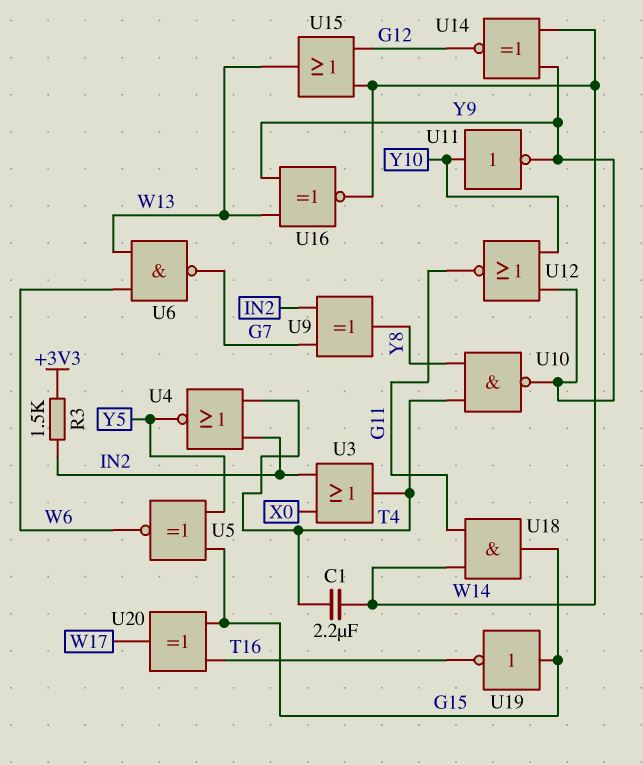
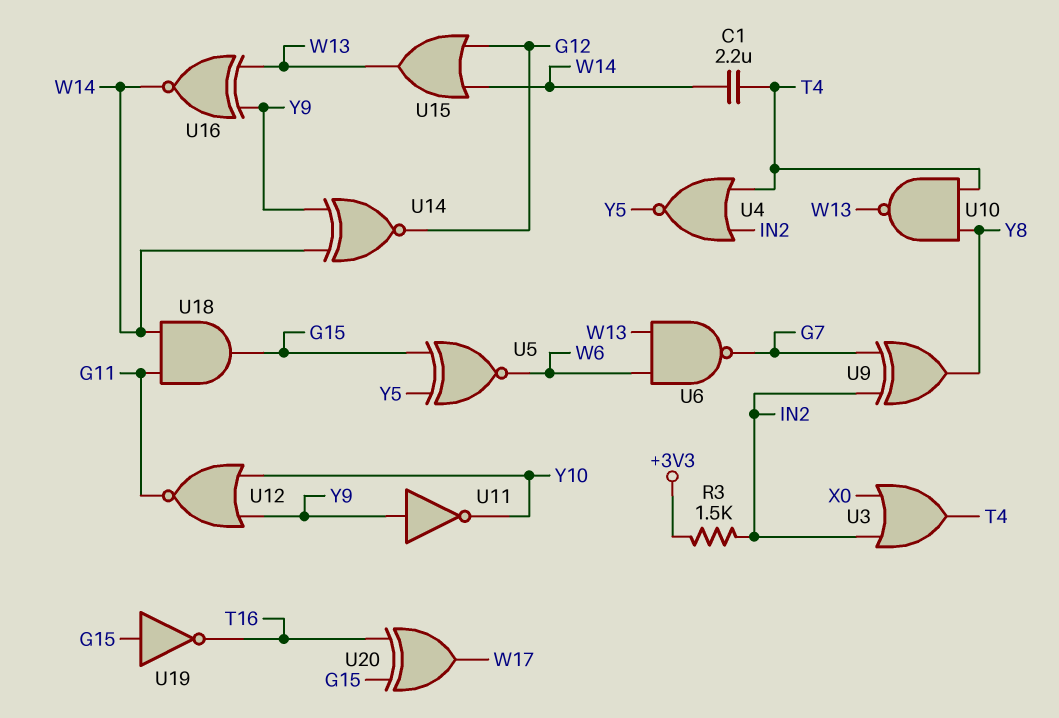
U10: NAND (in T4, in Y8, out Y9) -> NAND (in T4, in Y8, out W13)
U11: NOT (in Y10, out Y9) -> NOT (in Y9, out Y10)

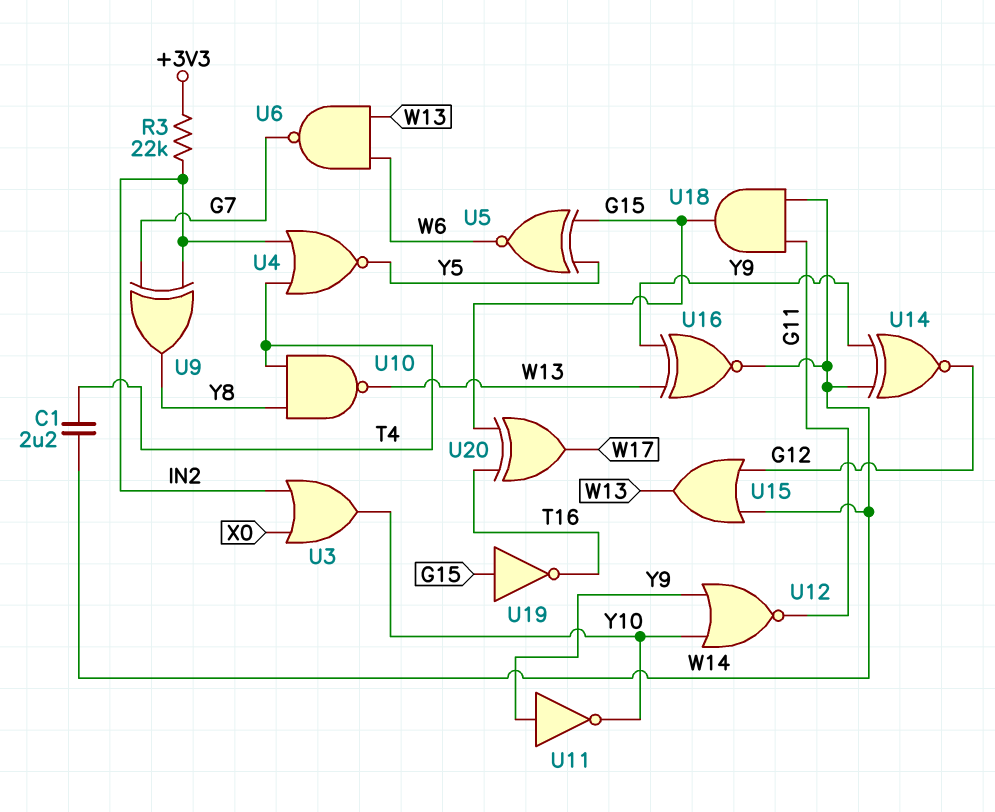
R3: 1.5k (+3V3, IN2) -> 22k (+3V3, IN2)
U3: OR (in IN2, in X0, out T4) -> OR (in IN2, in X0, out Y10)

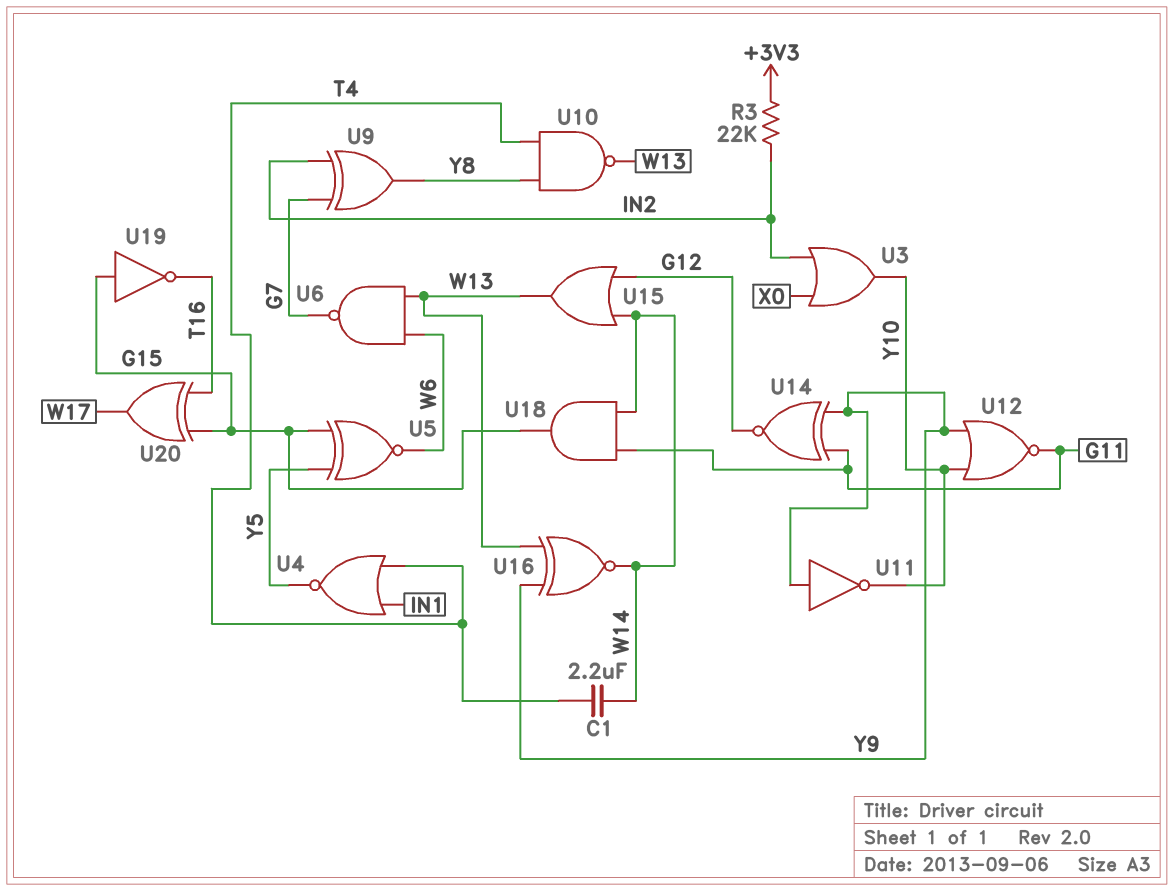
U4: NOR (in IN2, in T4, out Y5) -> NOR (in IN1, in T4, out Y5)
U14: XNOR (in W14, in Y9, out G12) -> XNOR (in G11, in Y9, out G12)

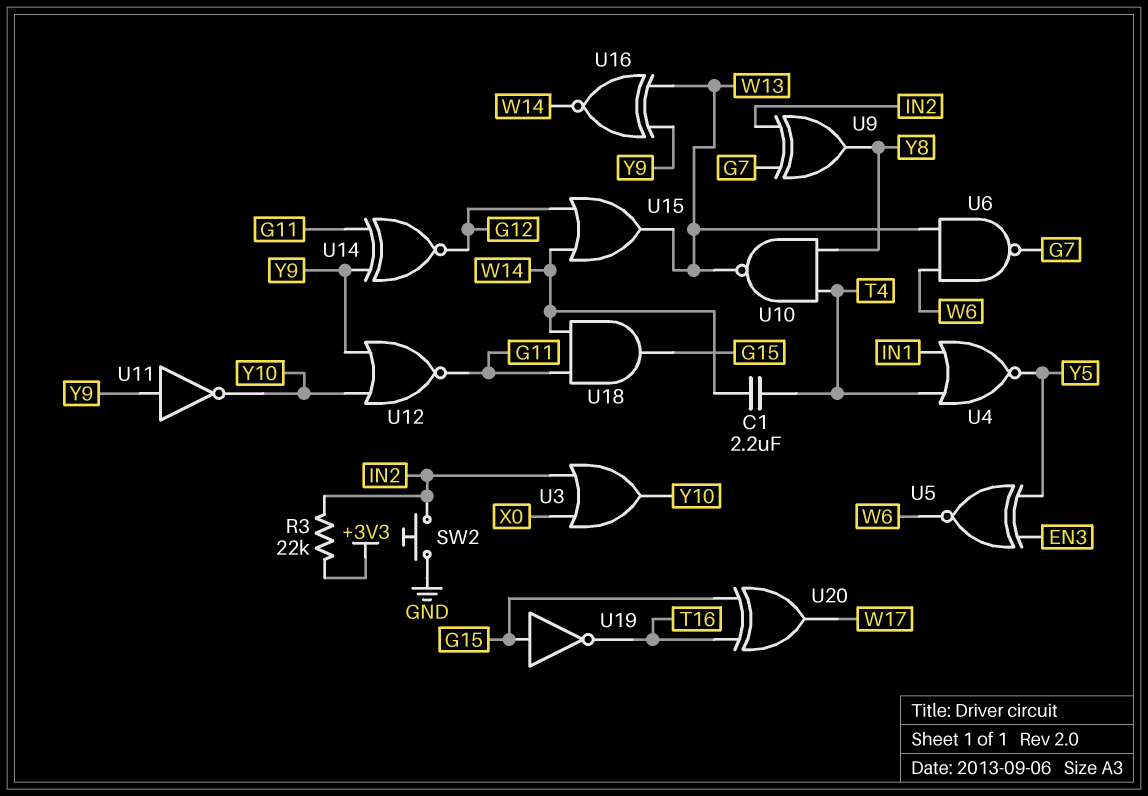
SW2: none -> button (GND, IN2)
U5: XNOR (in G15, in Y5, out W6) -> XNOR (in EN3, in Y5, out W6)

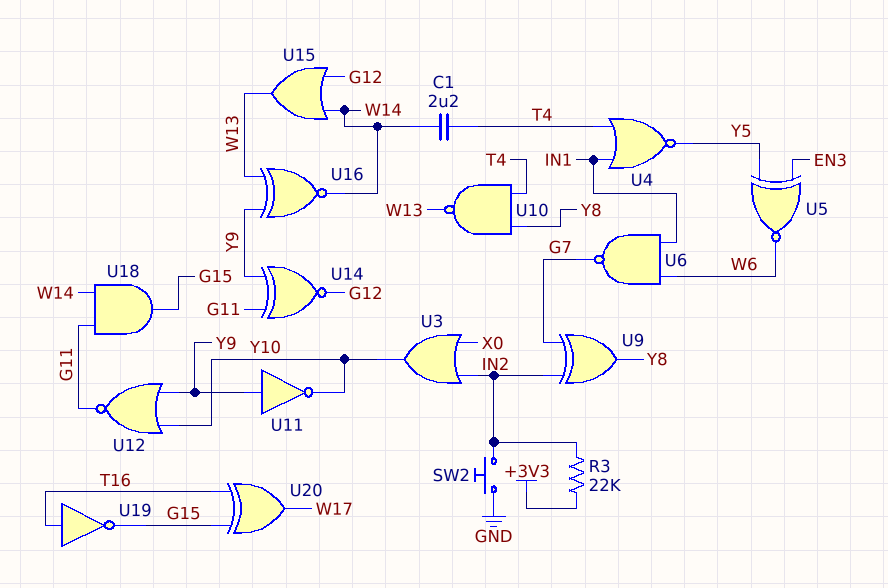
U6: NAND (in W6, in W13, out G7) -> NAND (in IN1, in W6, out G7)
U19: NOT (in G15, out T16) -> NOT (in T16, out G15)

